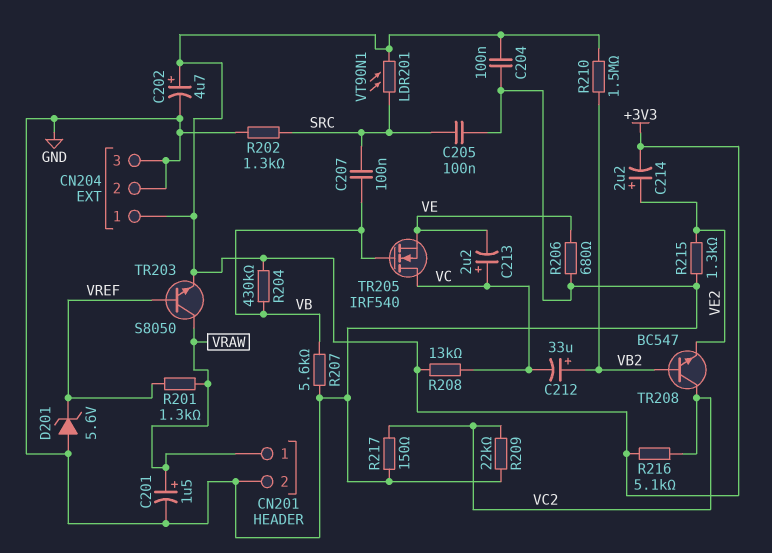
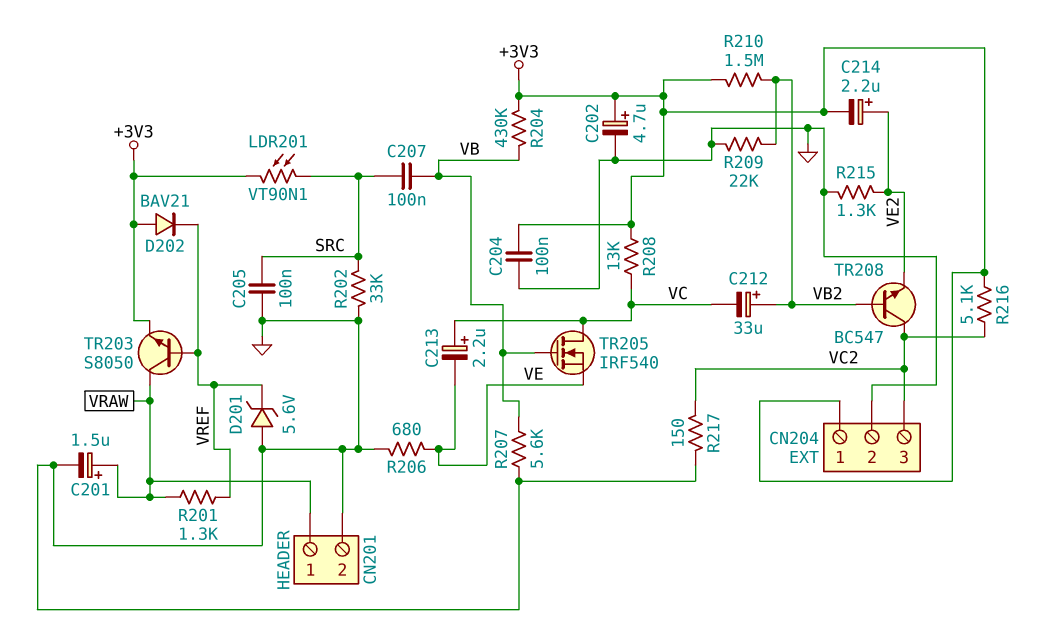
CN204 pin 3: GND -> VC2
D202: none -> diode BAV21 (A +3V3, K VREF)
R202: 1.3k (GND, SRC) -> 33k (GND, SRC)
R209: 22k (GND, VC2) -> 22k (GND, VB2)

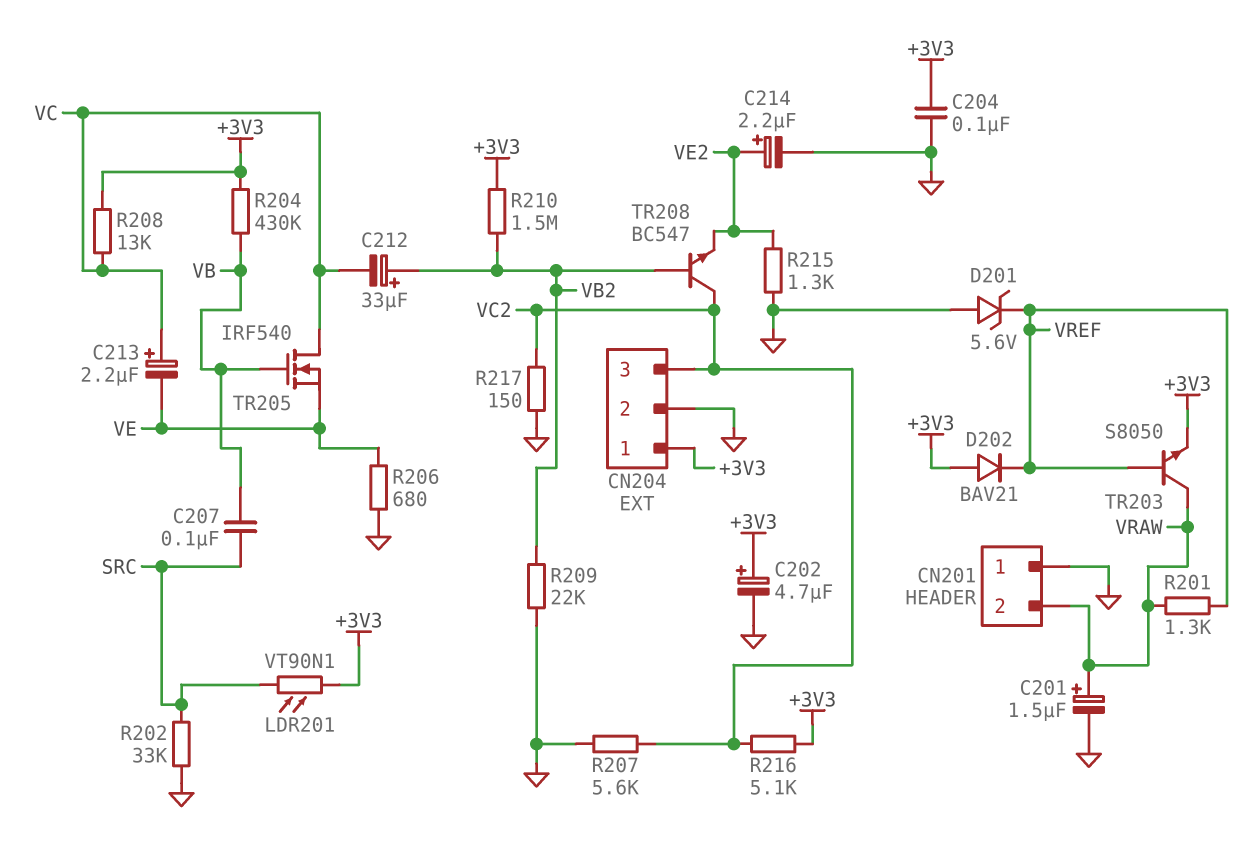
C205: 100nF (GND, SRC) -> none
C214: 2.2uF (plus VE2, minus +3V3) -> 2.2uF (plus VE2, minus GND)
CN201 pin 1: VRAW -> GND
CN201 pin 2: GND -> VRAW
R207: 5.6k (GND, VB) -> 5.6k (GND, VC2)

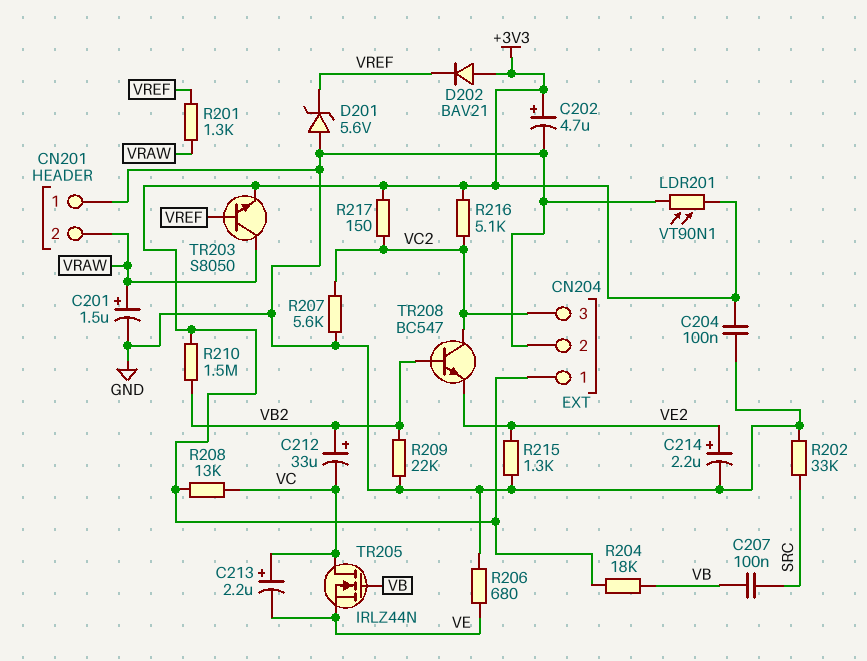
LDR201: VT90N1 (+3V3, SRC) -> VT90N1 (+3V3, GND)
R204: 430k (+3V3, VB) -> 18k (+3V3, VB)
R217: 150 (GND, VC2) -> 150 (+3V3, VC2)
TR205: NMOS IRF540 (G VB, D VC, S VE) -> NMOS IRLZ44N (G VB, D VC, S VE)

